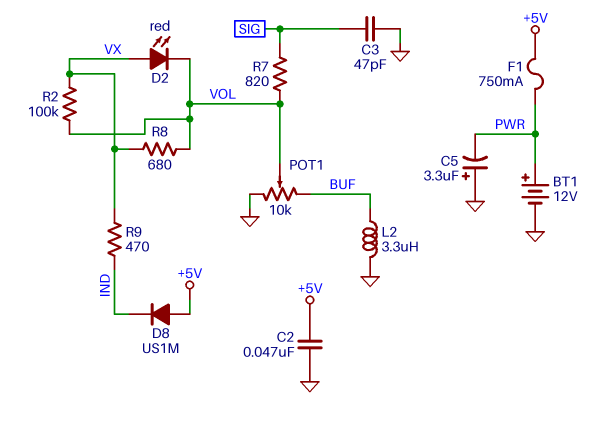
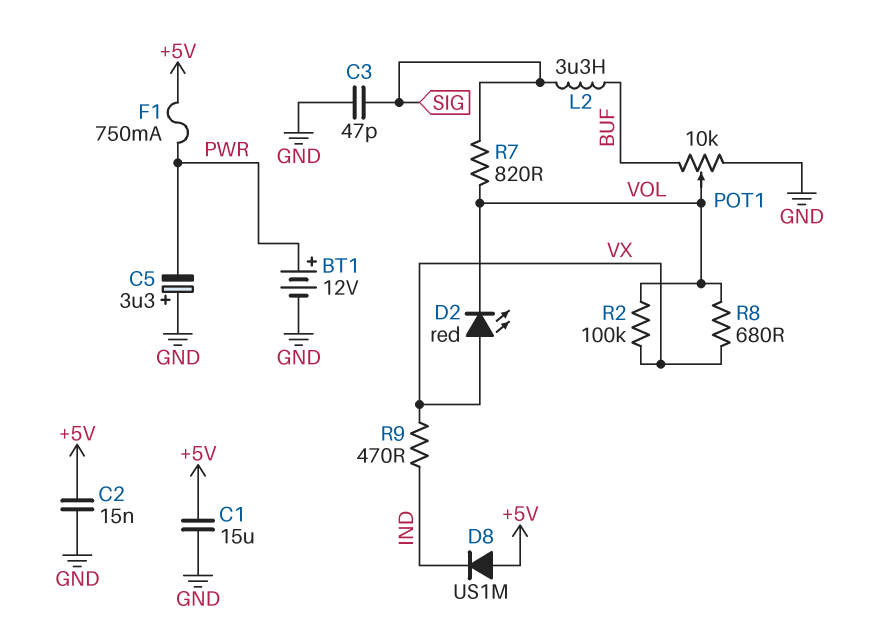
C1: none -> 15uF (+5V, GND)
C2: 47nF (+5V, GND) -> 15nF (+5V, GND)
L2: 3.3uH (BUF, GND) -> 3.3uH (BUF, SIG)

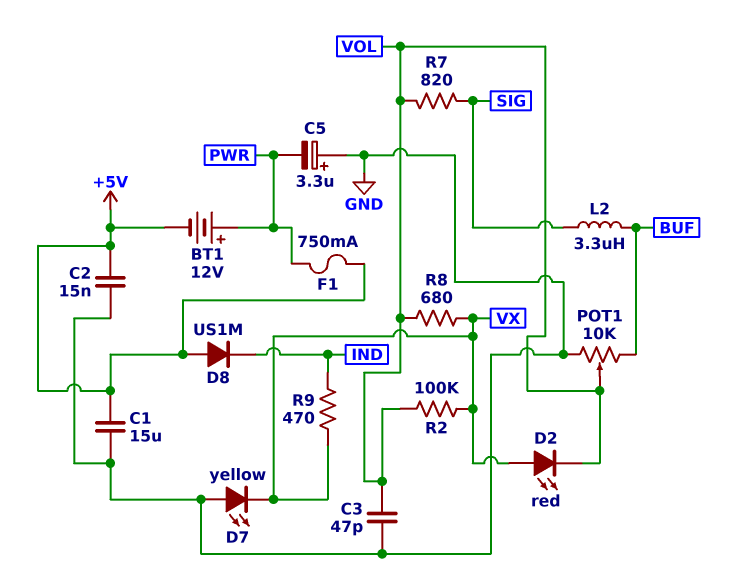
BT1: 12V (plus PWR, minus GND) -> 12V (plus PWR, minus +5V)
C3: 47pF (GND, SIG) -> 47pF (GND, VOL)
D7: none -> LED yellow (A GND, K VX)

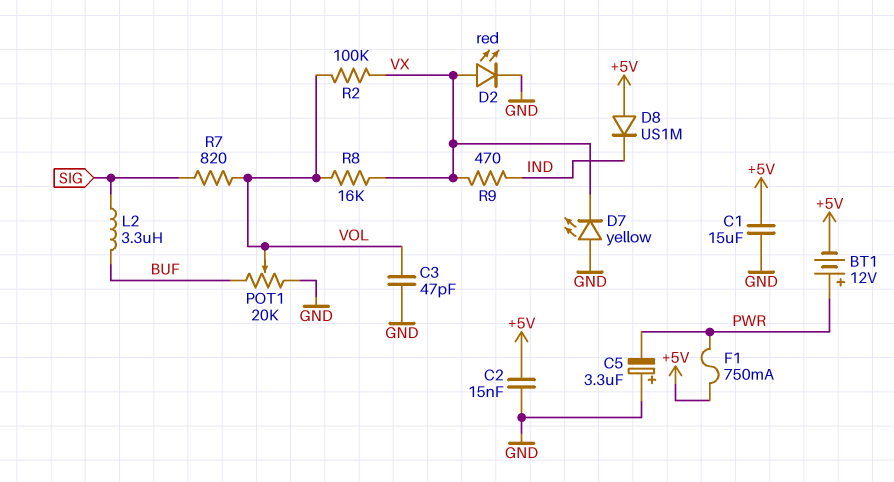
D2: LED red (A VX, K VOL) -> LED red (A VX, K GND)
POT1: 10k (BUF, GND, wiper VOL) -> 20k (BUF, GND, wiper VOL)
R8: 680 (VOL, VX) -> 16k (VOL, VX)

